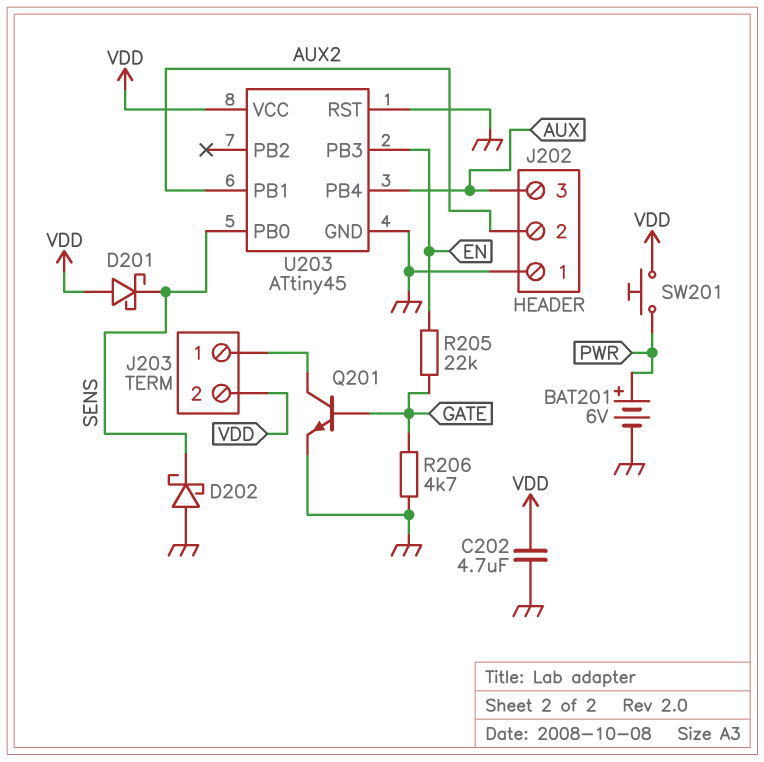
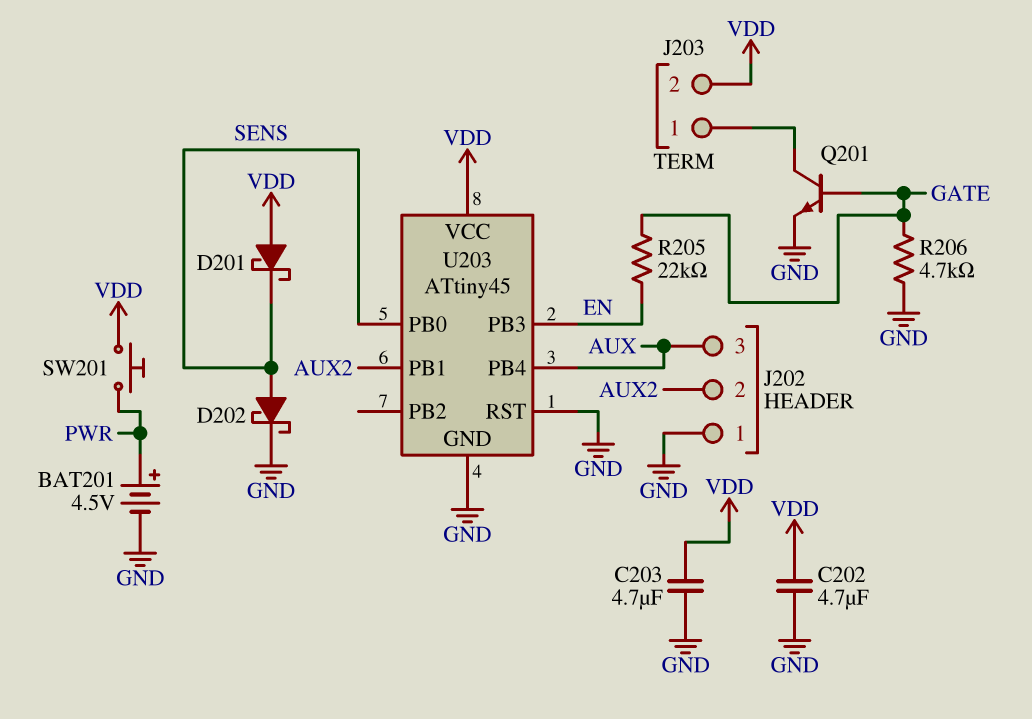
BAT201: 6V (plus PWR, minus GND) -> 4.5V (plus PWR, minus GND)
C203: none -> 4.7uF (GND, VDD)
D202: schottky (A GND, K SENS) -> schottky (A SENS, K GND)

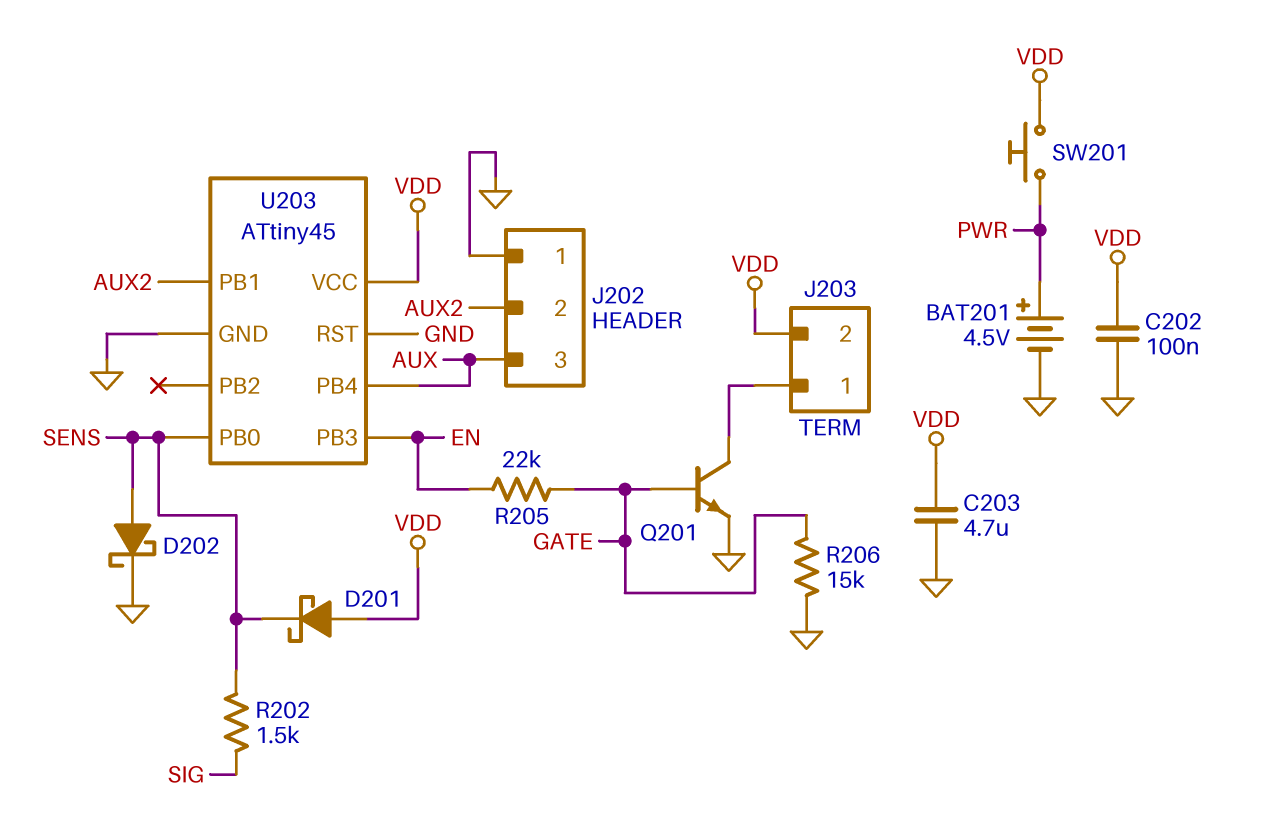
C202: 4.7uF (GND, VDD) -> 100nF (GND, VDD)
R202: none -> 1.5k (SENS, SIG)
R206: 4.7k (GATE, GND) -> 15k (GATE, GND)

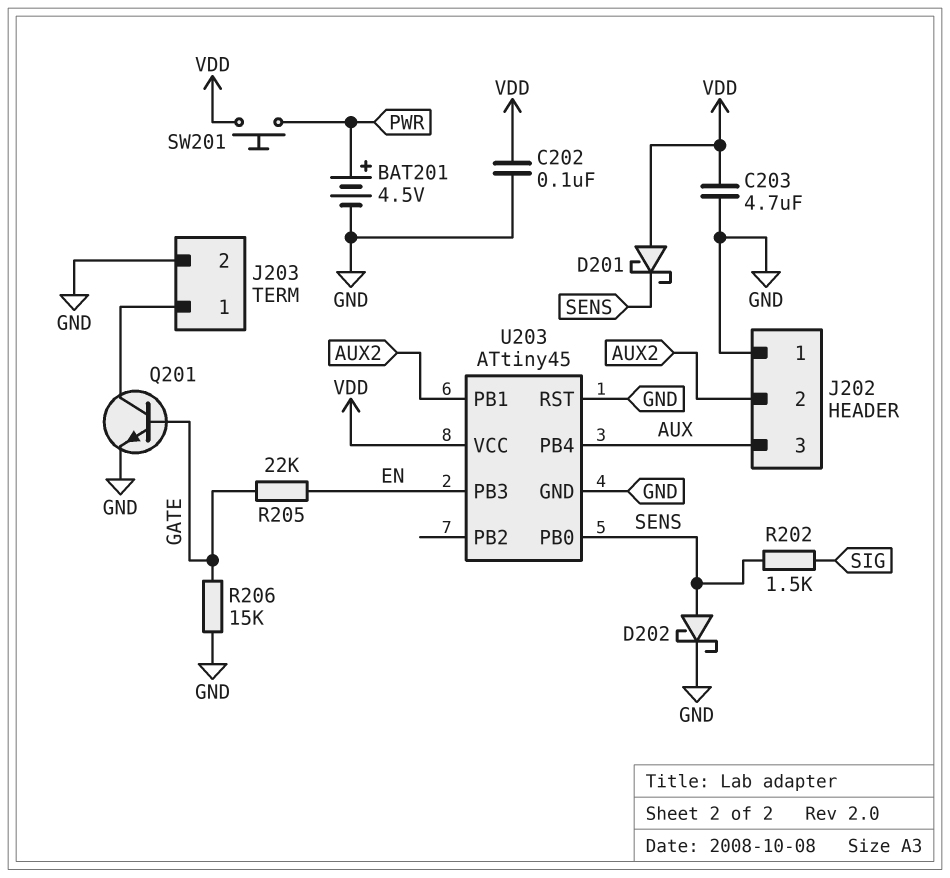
J203 pin 2: VDD -> GND

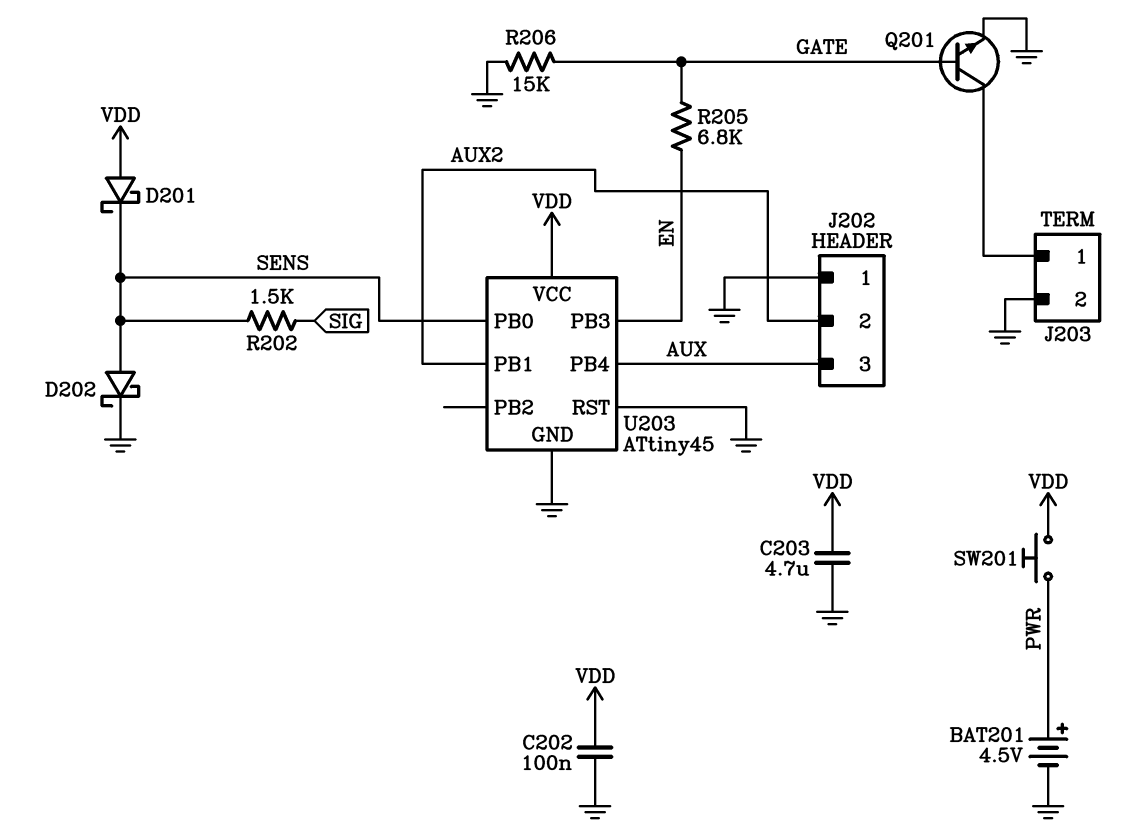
R205: 22k (EN, GATE) -> 6.8k (EN, GATE)

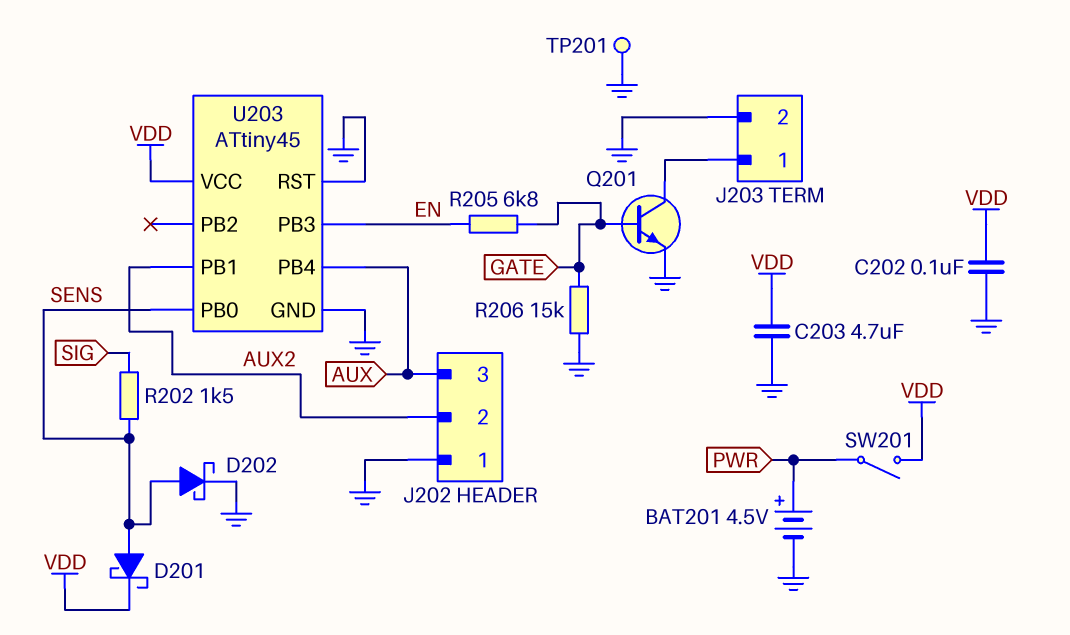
D201: schottky (A VDD, K SENS) -> schottky (A SENS, K VDD)
SW201: button (PWR, VDD) -> switch (PWR, VDD)
TP201: none -> test point (GND)

